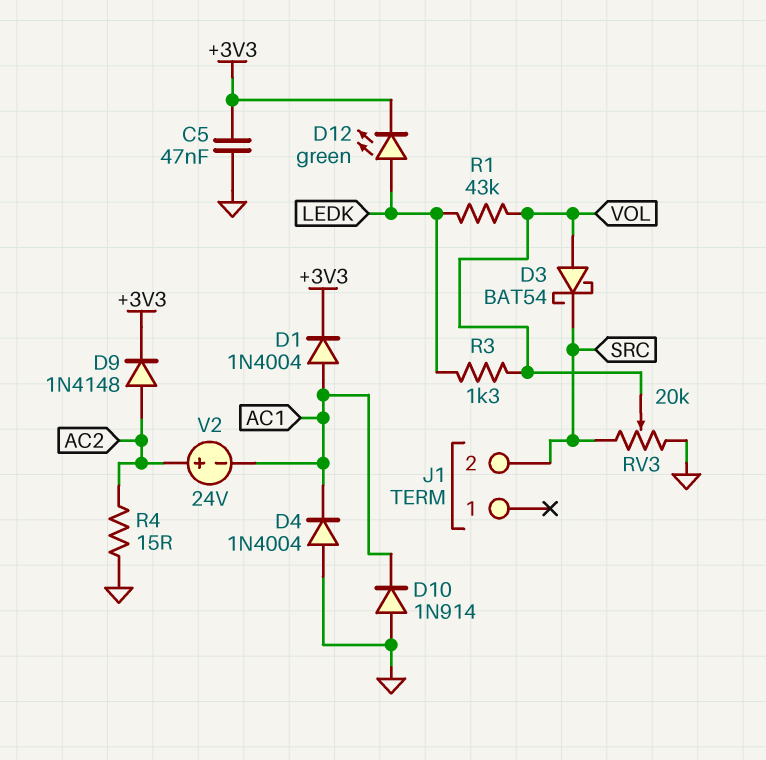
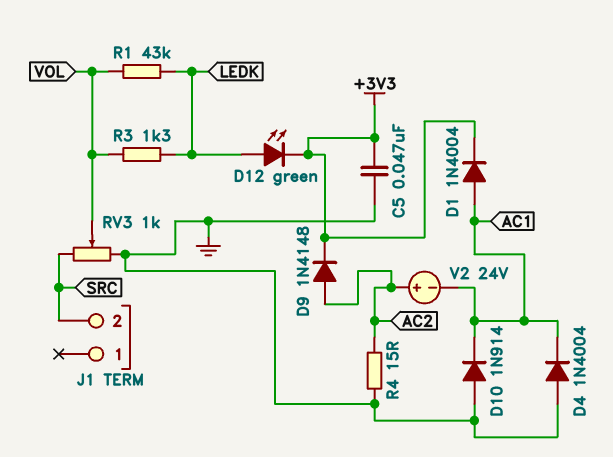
D3: schottky BAT54 (A VOL, K SRC) -> none
RV3: 20k (GND, SRC, wiper VOL) -> 1k (GND, SRC, wiper VOL)

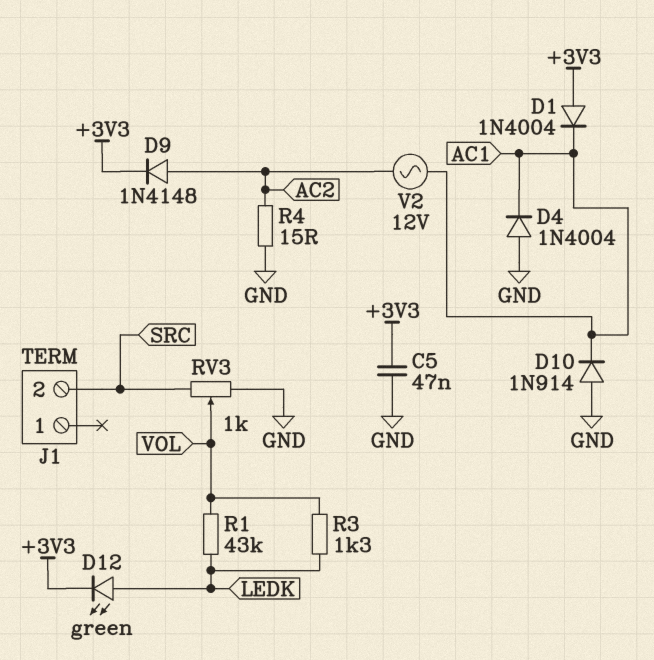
D1: diode 1N4004 (A AC1, K +3V3) -> diode 1N4004 (A +3V3, K AC1)
V2: 24V (plus AC2, minus AC1) -> AC 12V (AC1, AC2)

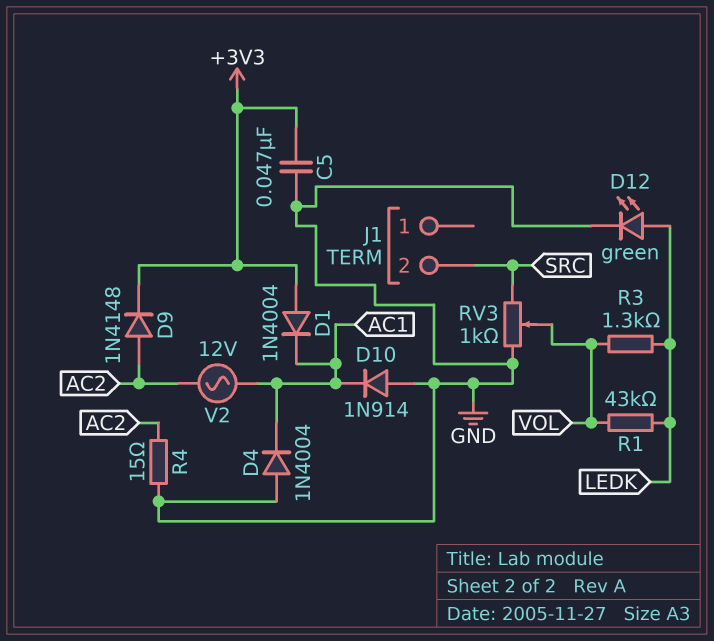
D12: LED green (A LEDK, K +3V3) -> LED green (A LEDK, K GND)

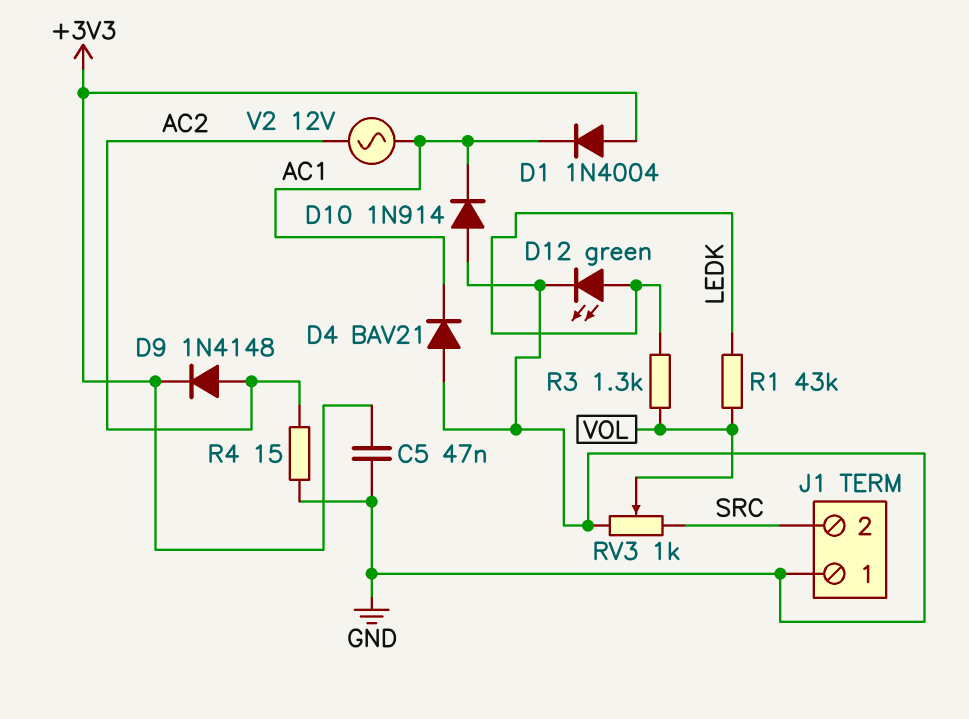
D4: diode 1N4004 (A GND, K AC1) -> diode BAV21 (A GND, K AC1)
J1 pin 1: none -> GND

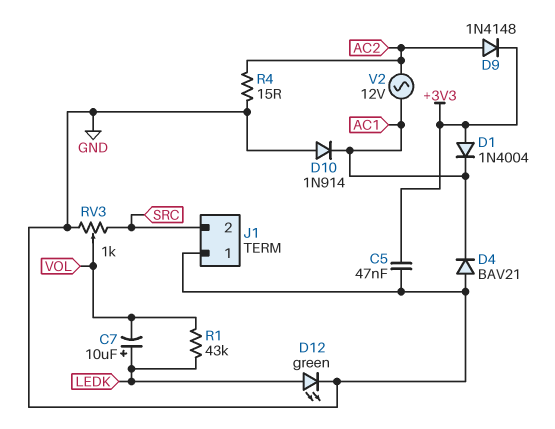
C7: none -> 10uF (plus LEDK, minus VOL)
R3: 1.3k (LEDK, VOL) -> none

